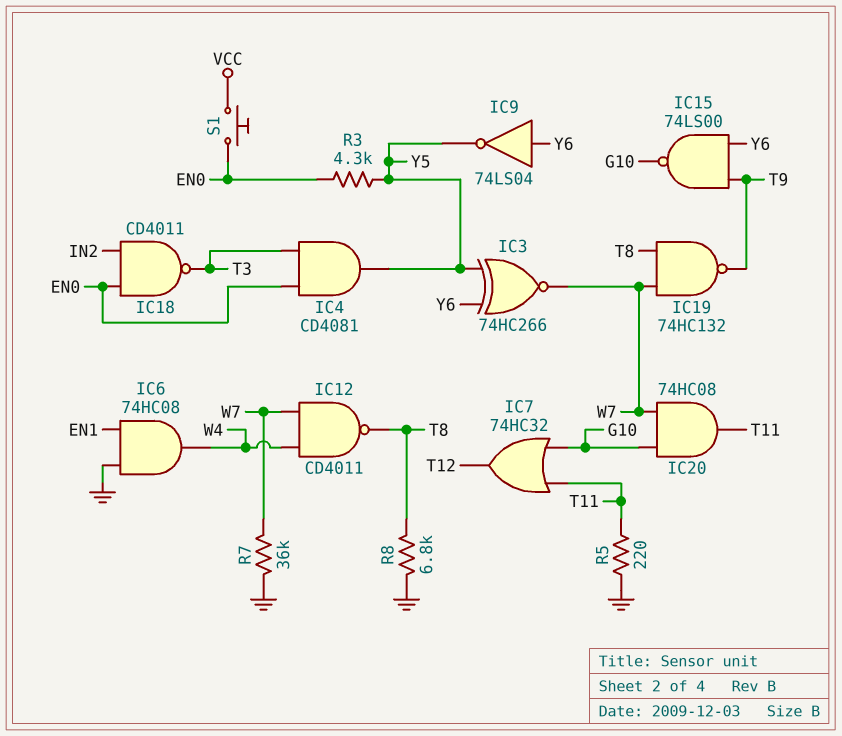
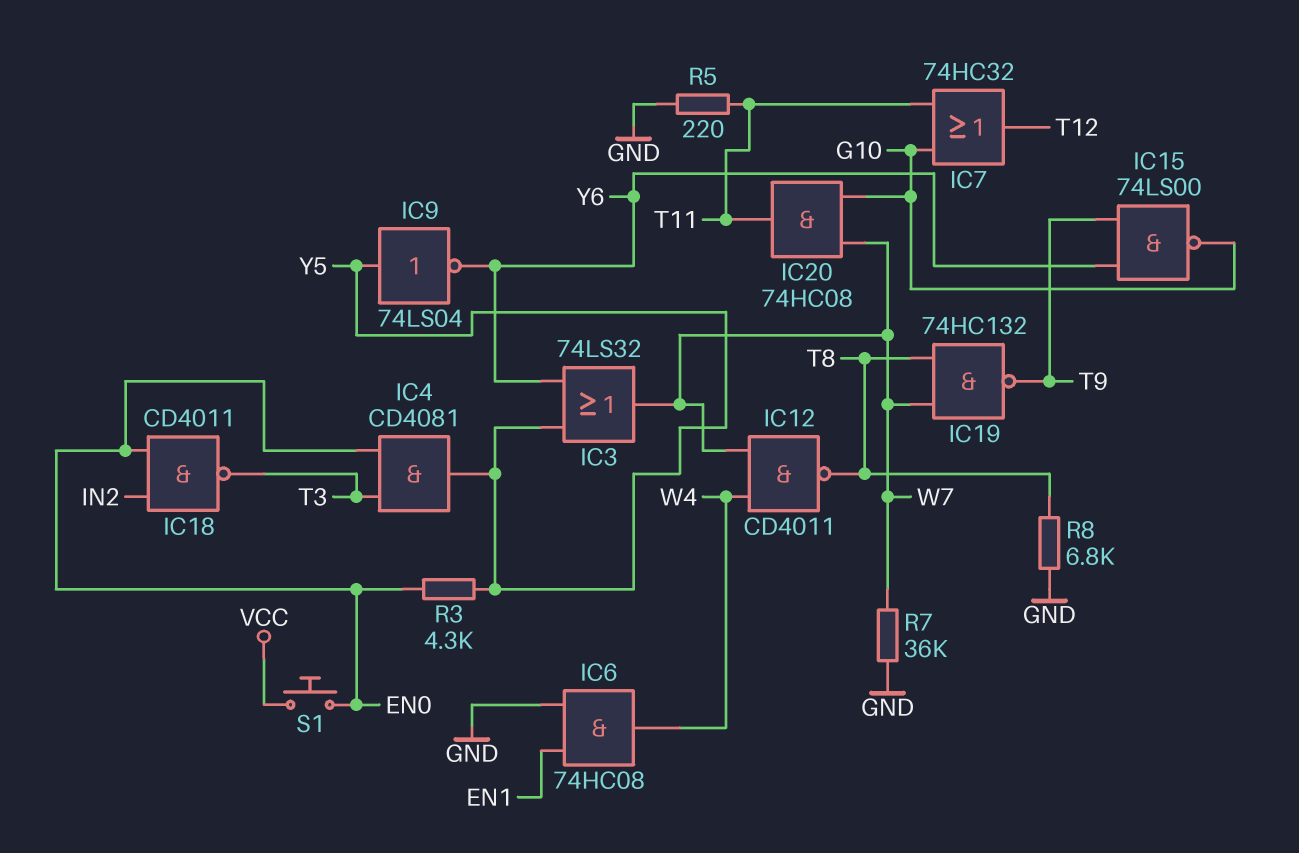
IC3: XNOR 74HC266 (in Y5, in Y6, out W7) -> OR 74LS32 (in Y5, in Y6, out W7)
IC9: NOT 74LS04 (in Y6, out Y5) -> NOT 74LS04 (in Y5, out Y6)

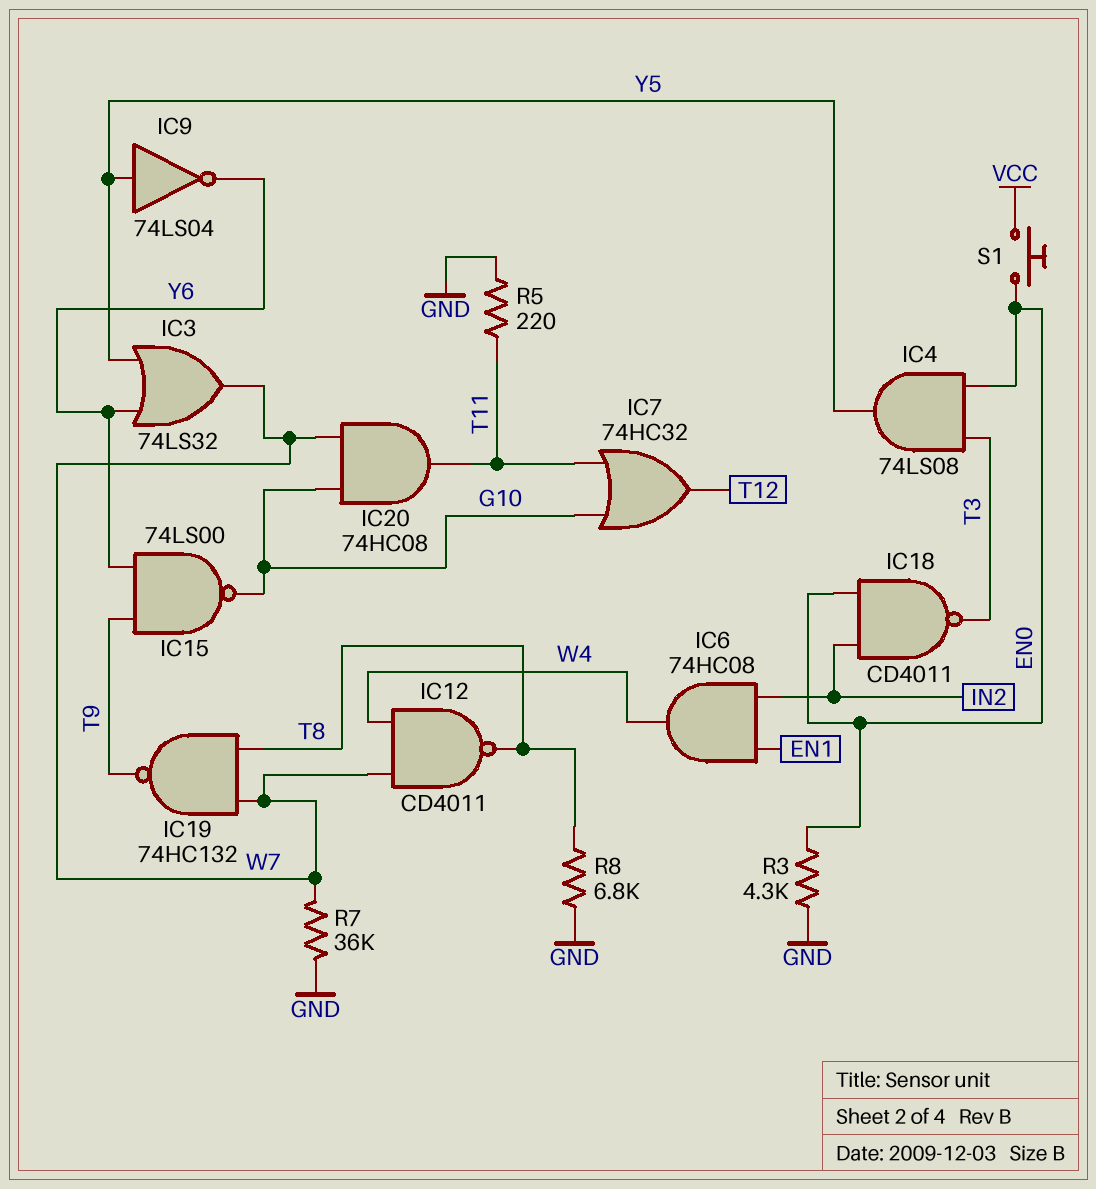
IC4: AND CD4081 (in EN0, in T3, out Y5) -> AND 74LS08 (in EN0, in T3, out Y5)
IC6: AND 74HC08 (in EN1, in GND, out W4) -> AND 74HC08 (in EN1, in IN2, out W4)
R3: 4.3k (EN0, Y5) -> 4.3k (EN0, GND)

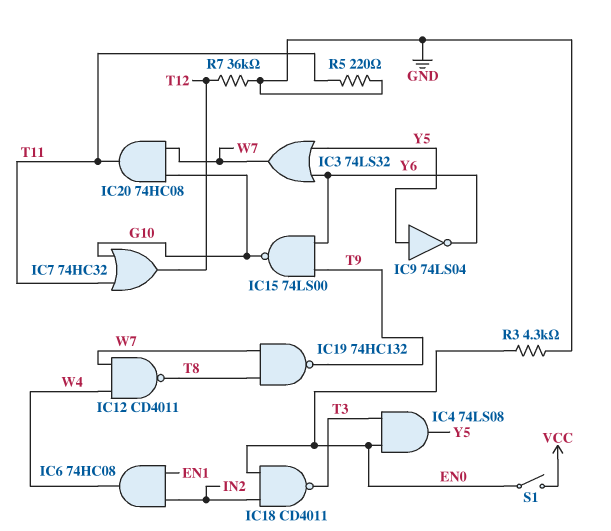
R7: 36k (GND, W7) -> 36k (GND, T12)
R8: 6.8k (GND, T8) -> none
S1: button (EN0, VCC) -> switch (EN0, VCC)

